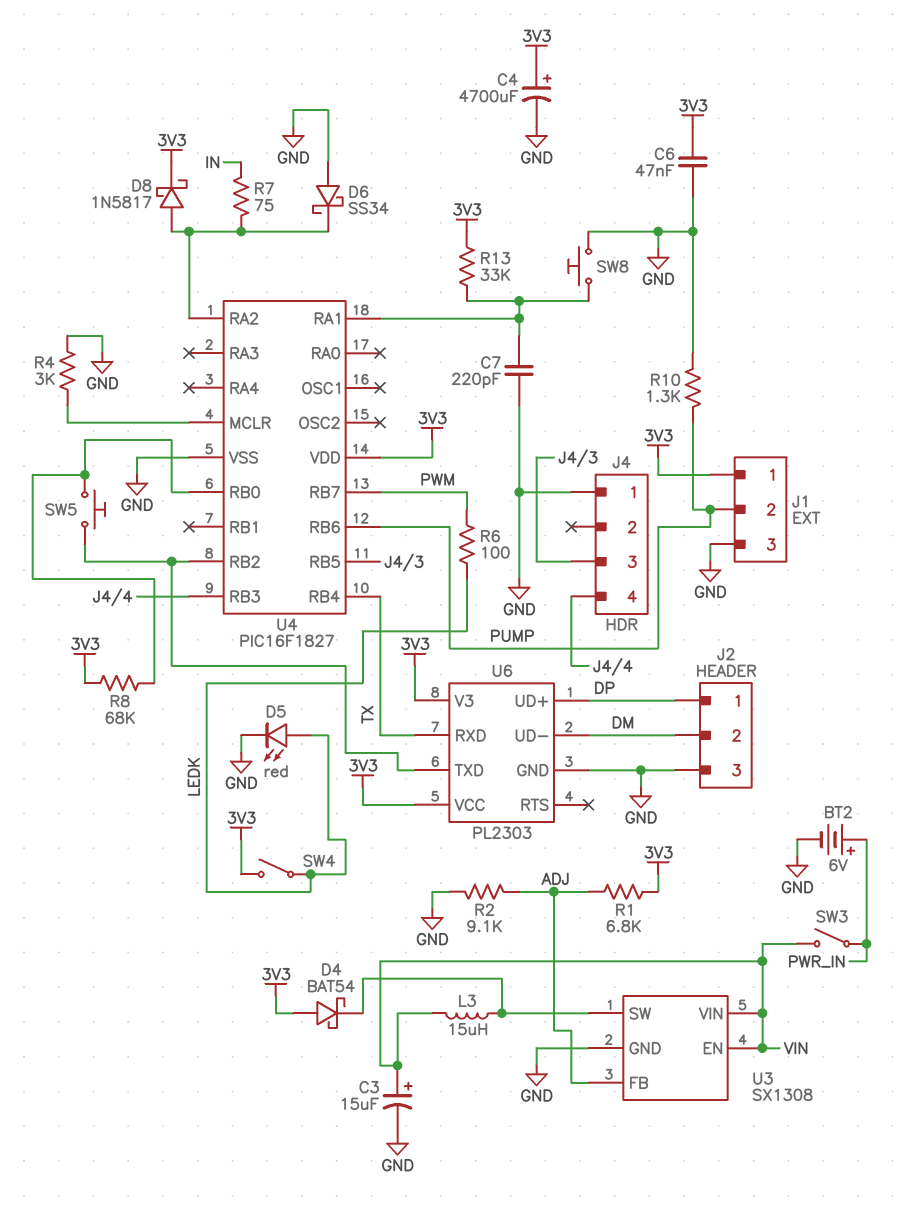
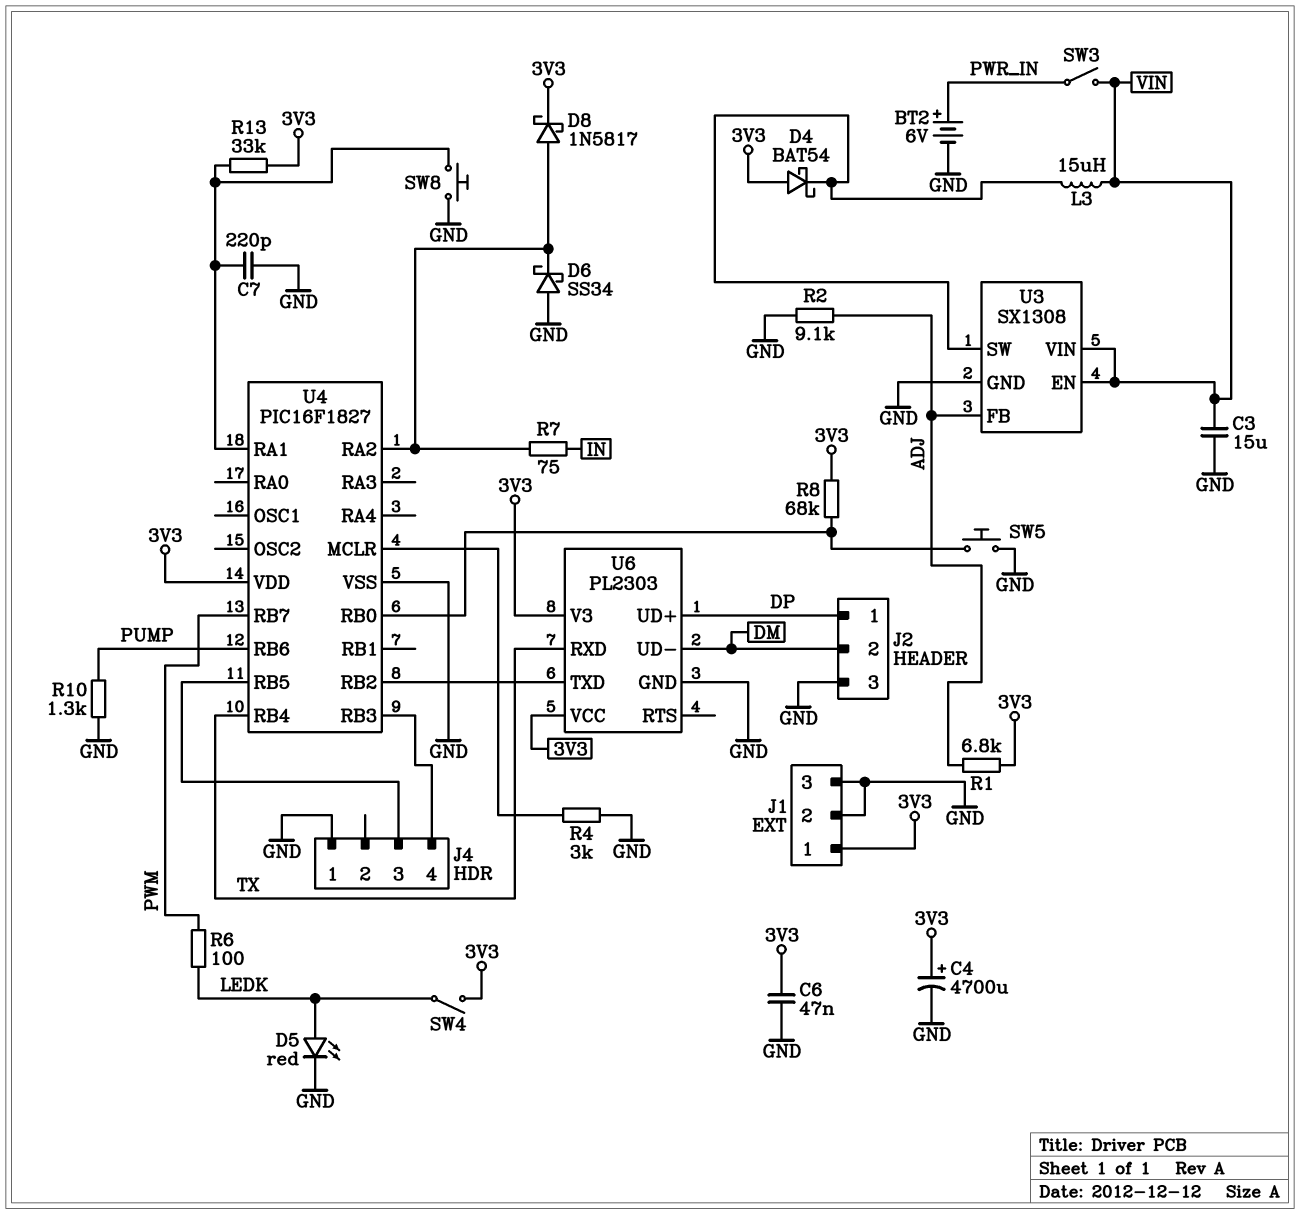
C3: 15uF (plus VIN, minus GND) -> 15uF (GND, VIN)
J1 pin 2: PUMP -> GND
SW5: button (U4/RB0, U4/RB2) -> button (GND, U4/RB0)

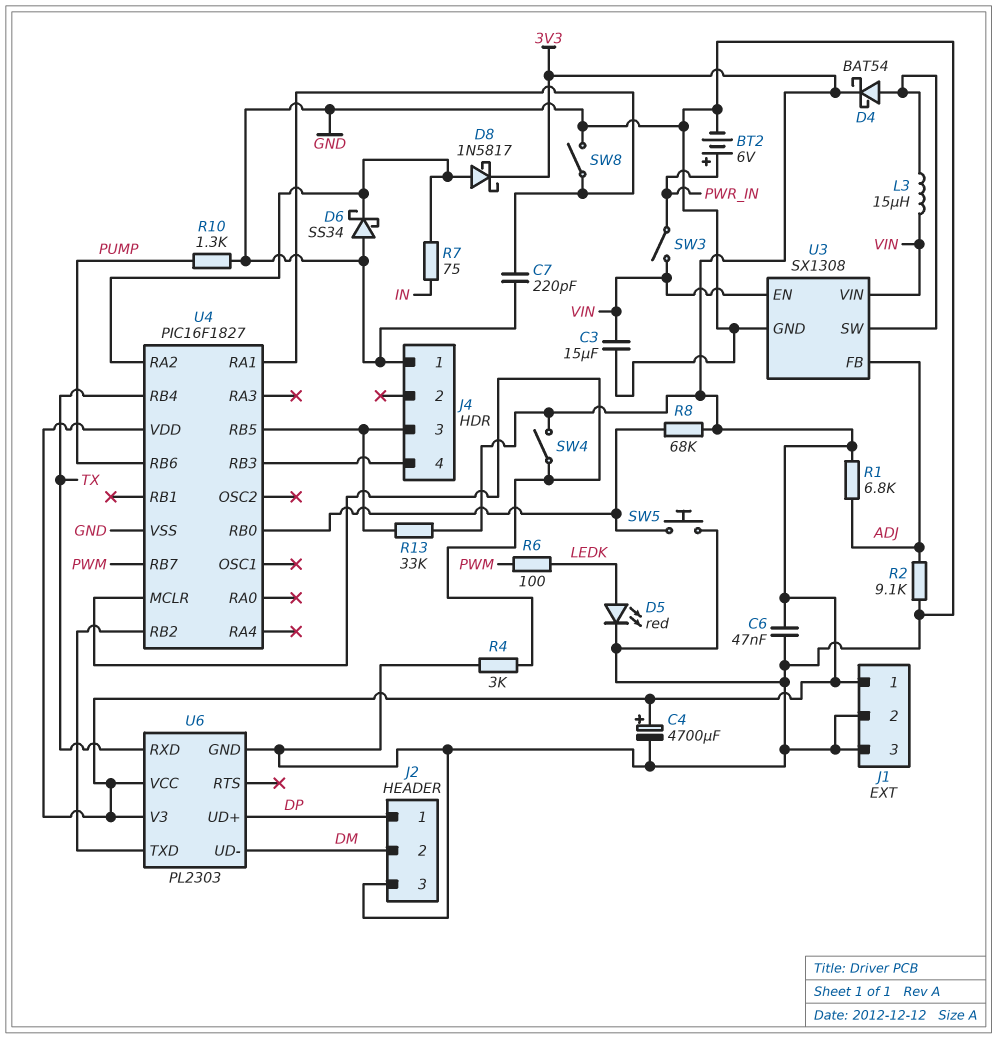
D4: schottky BAT54 (A 3V3, K U3/SW) -> schottky BAT54 (A U3/SW, K 3V3)
R13: 33k (3V3, U4/RA1) -> 33k (3V3, J4/3)
SW4: switch (3V3, LEDK) -> switch (3V3, U4/MCLR)
SW8: button (GND, U4/RA1) -> switch (GND, U4/RA1)

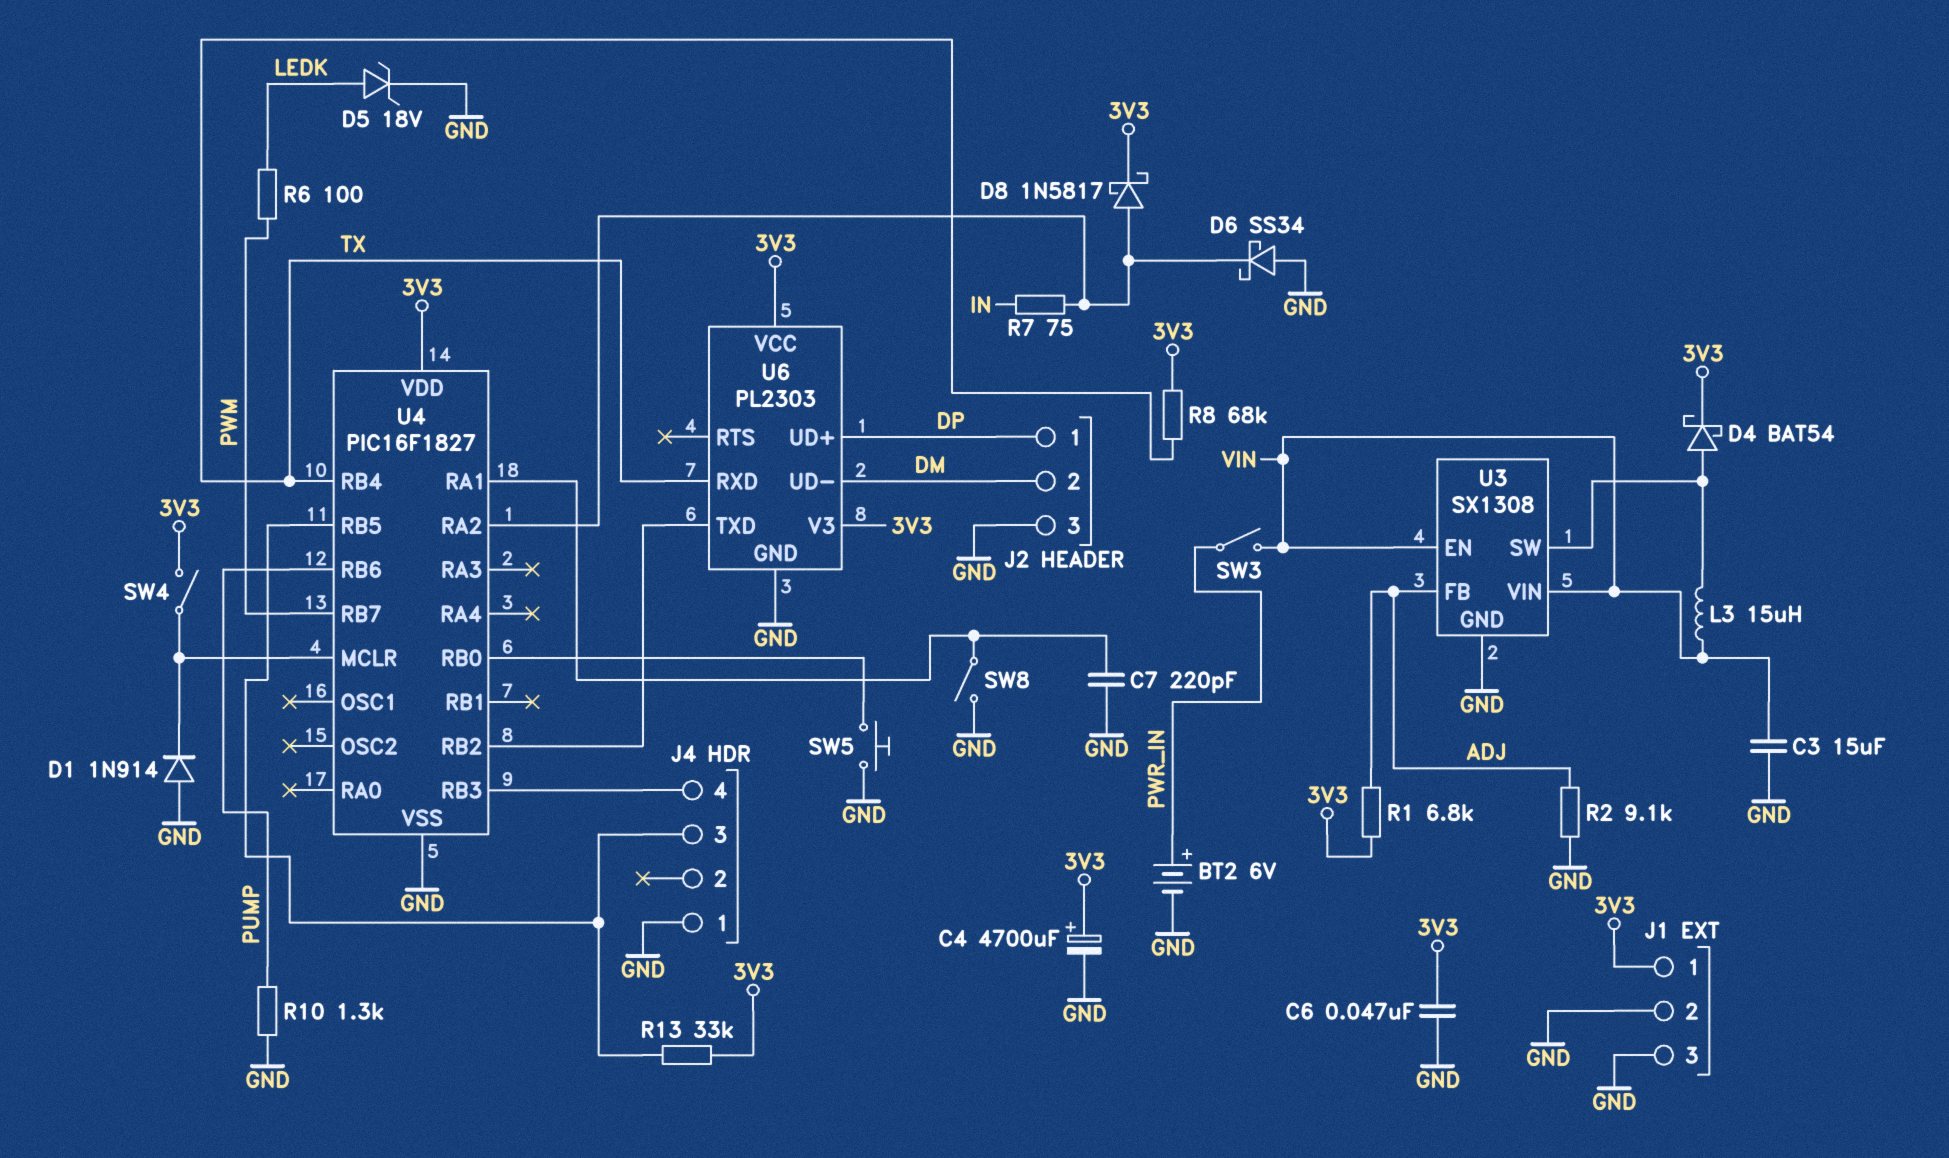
D1: none -> diode 1N914 (A GND, K U4/MCLR)
D5: LED red (A LEDK, K GND) -> zener 18V (A LEDK, K GND)
R4: 3k (GND, U4/MCLR) -> none
R8: 68k (3V3, U4/RB0) -> 68k (3V3, TX)

